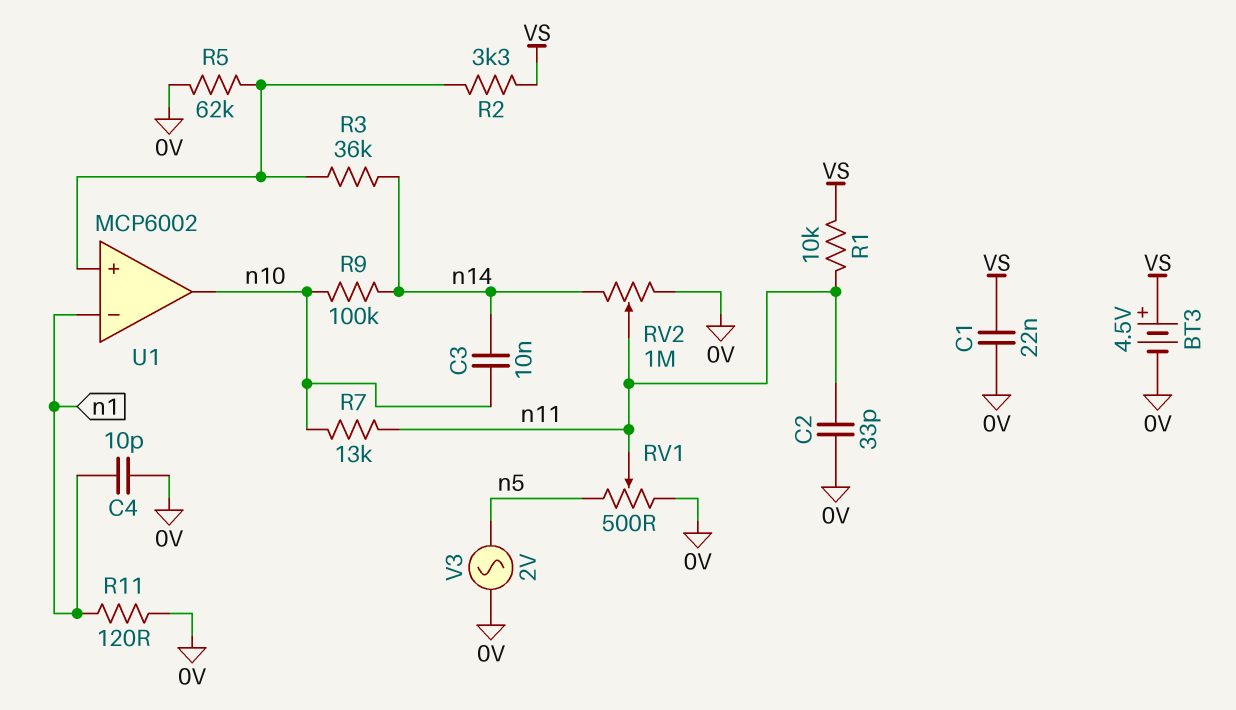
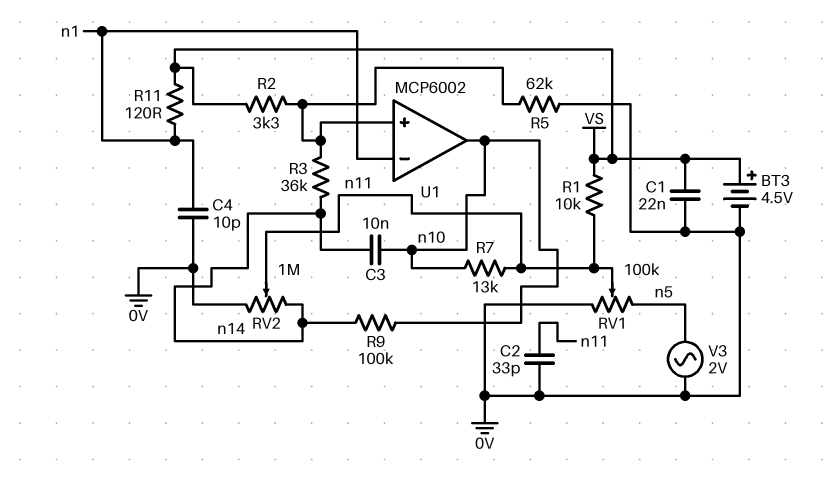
R11: 120 (0V, n1) -> 120 (VS, n1)
RV1: 500 (0V, n5, wiper n11) -> 100k (0V, n5, wiper n11)

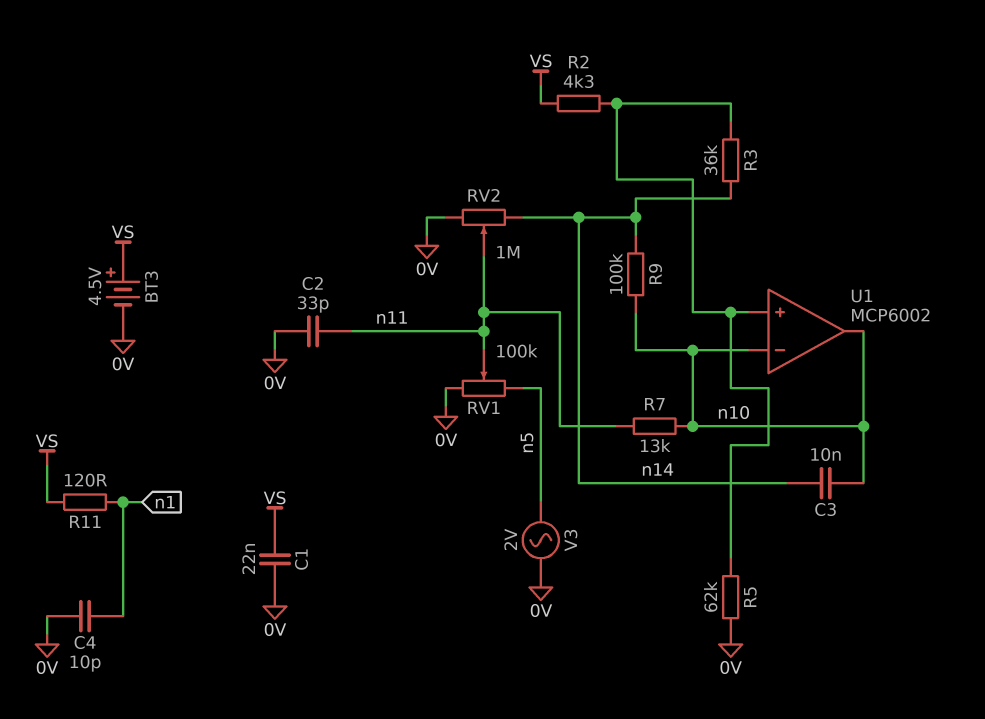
R1: 10k (VS, n11) -> none
R2: 3.3k (U1/in+, VS) -> 4.3k (U1/in+, VS)
U1 pin in-: n1 -> n10

